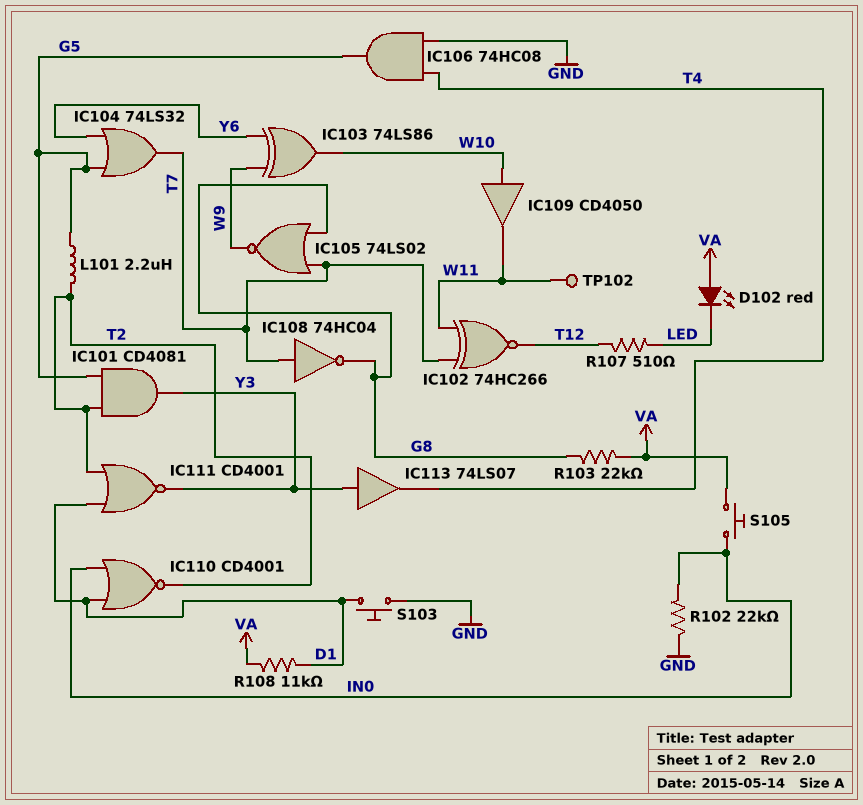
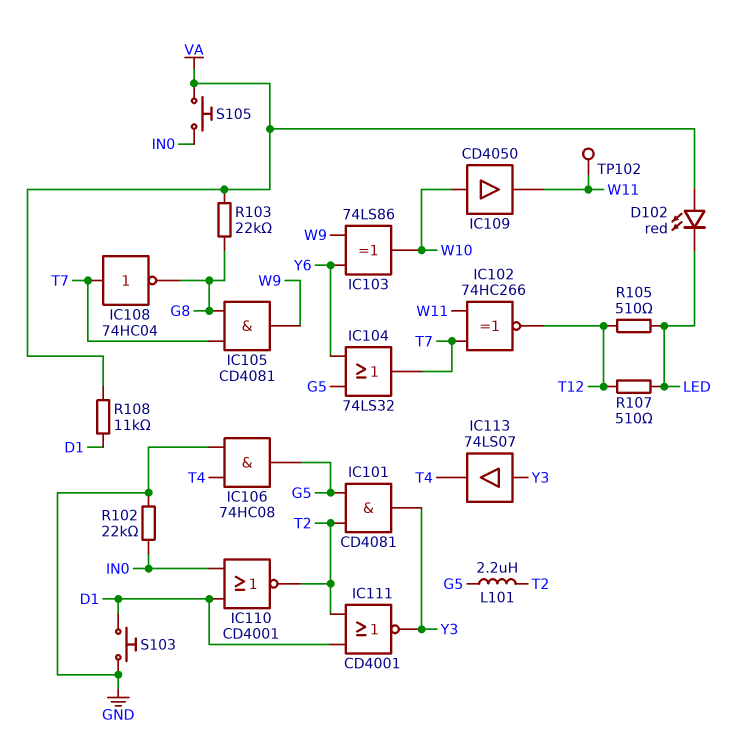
IC105: NOR 74LS02 (in G8, in T7, out W9) -> AND CD4081 (in G8, in T7, out W9)
R105: none -> 510 (LED, T12)

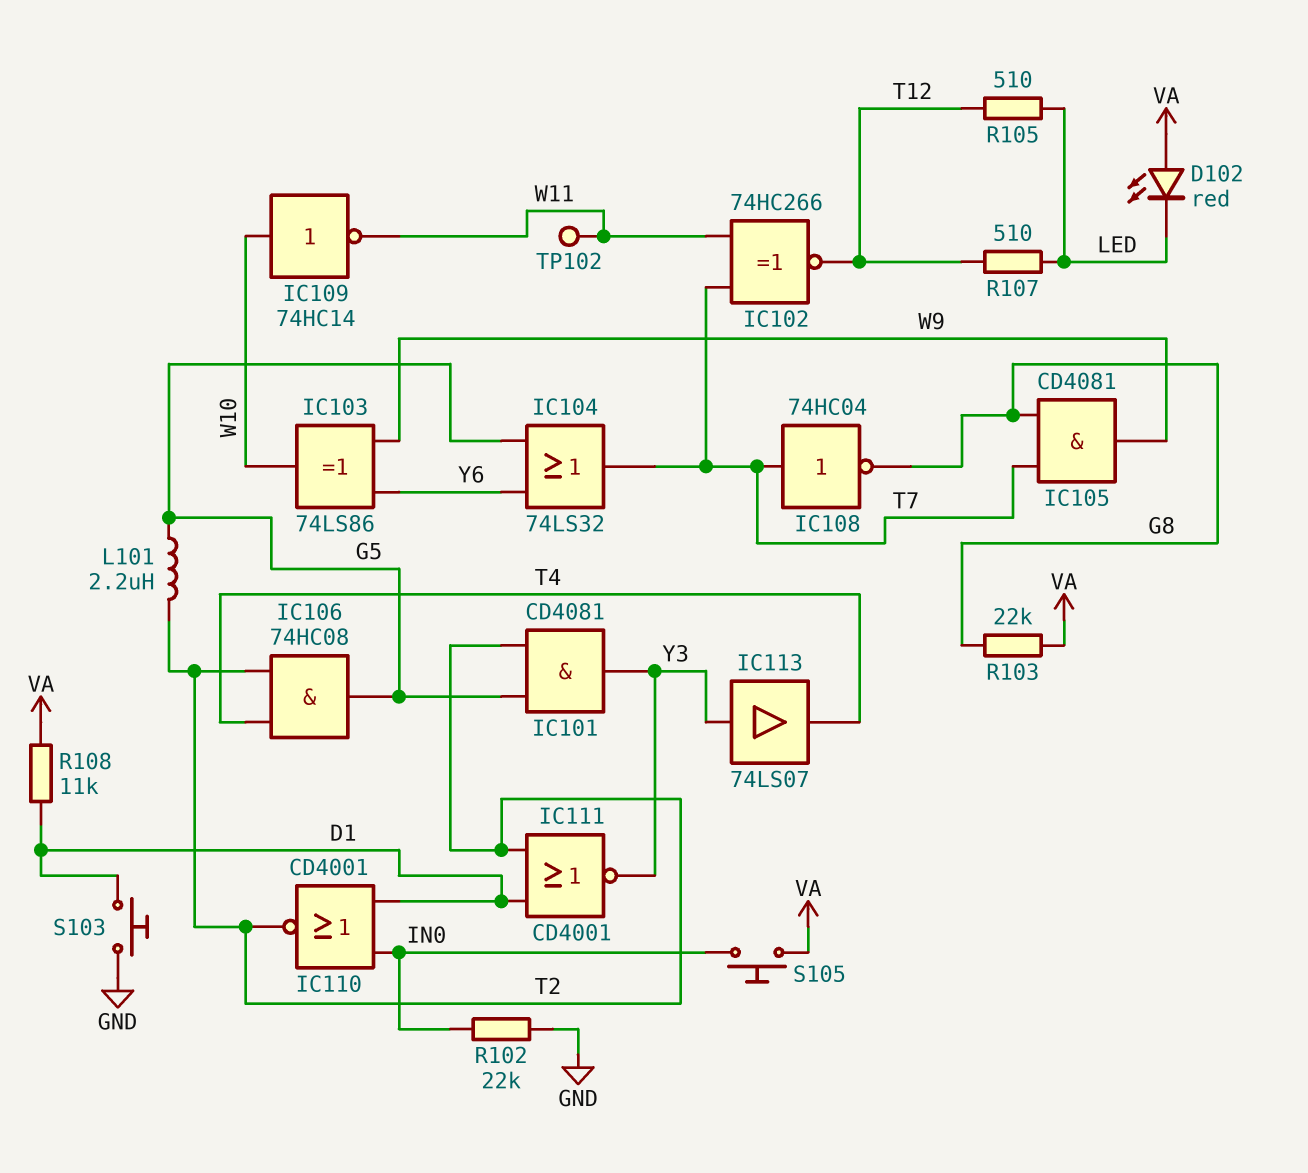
IC106: AND 74HC08 (in GND, in T4, out G5) -> AND 74HC08 (in T2, in T4, out G5)
IC109: buffer CD4050 (in W10, out W11) -> NOT 74HC14 (in W10, out W11)

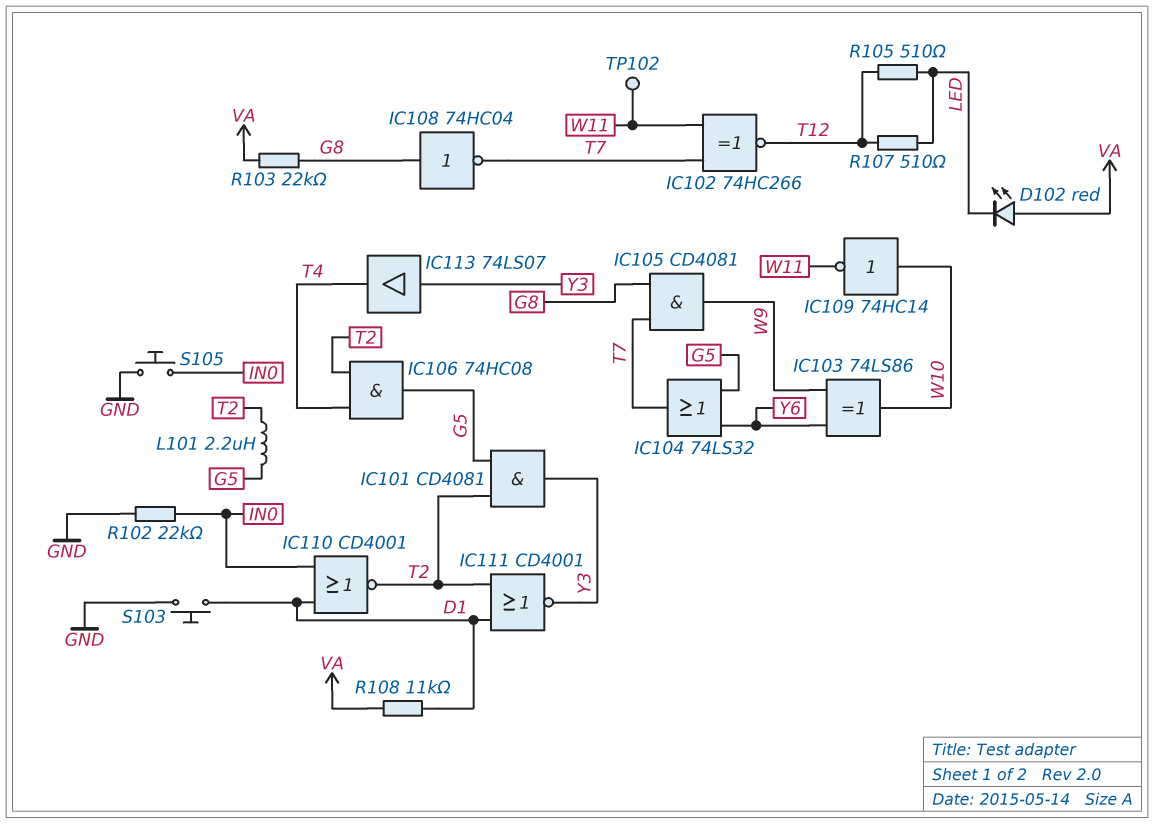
IC108: NOT 74HC04 (in T7, out G8) -> NOT 74HC04 (in G8, out T7)
S105: button (IN0, VA) -> button (GND, IN0)

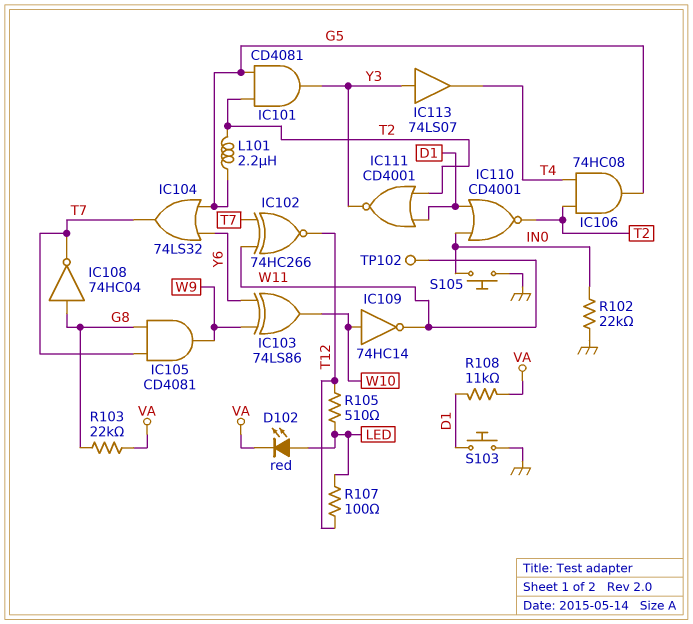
D102: LED red (A VA, K LED) -> LED red (A LED, K VA)
R107: 510 (LED, T12) -> 100 (LED, T12)

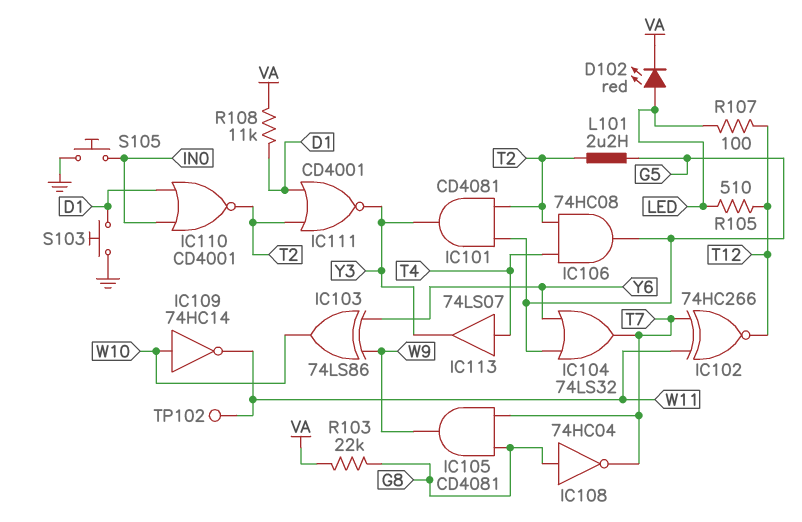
IC113: buffer 74LS07 (in Y3, out T4) -> buffer 74LS07 (in T4, out Y3)
R102: 22k (GND, IN0) -> none

